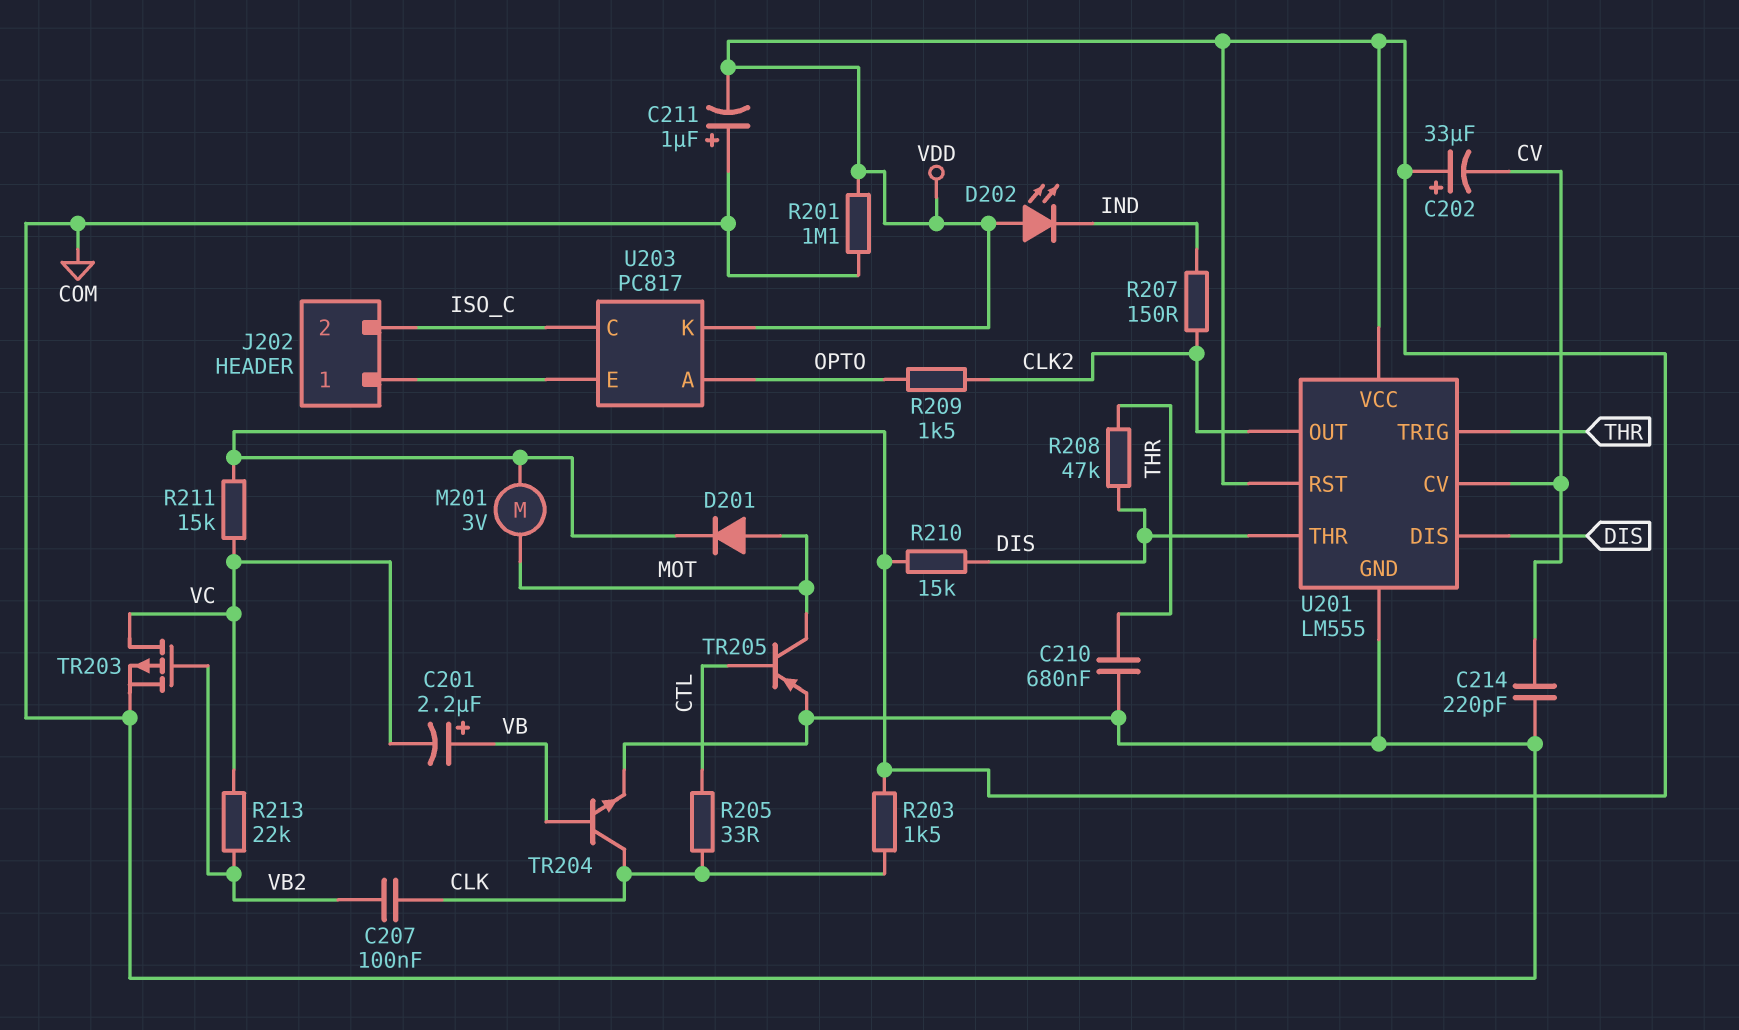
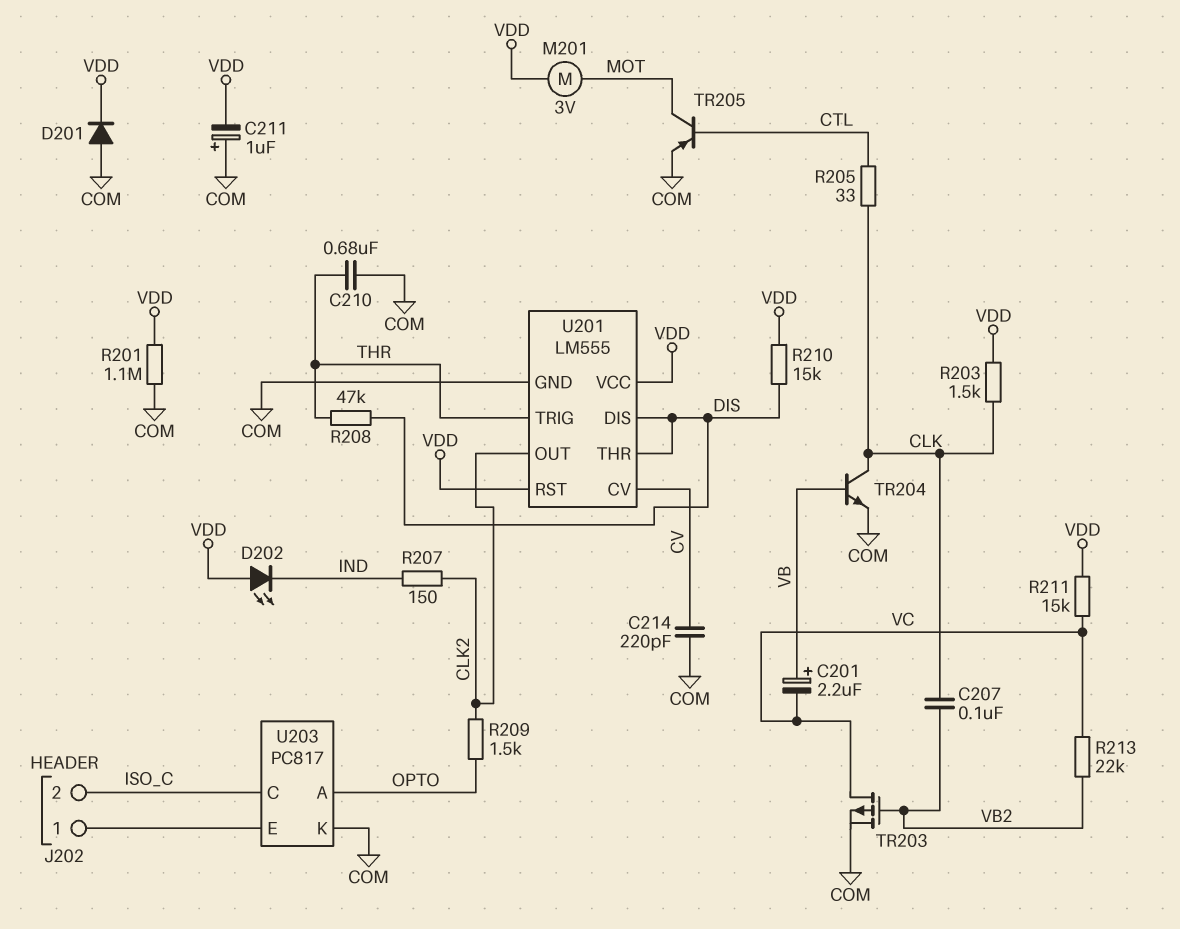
C202: 33uF (plus VDD, minus CV) -> none
D201: diode (A MOT, K VDD) -> diode (A COM, K VDD)
U203 pin K: VDD -> COM

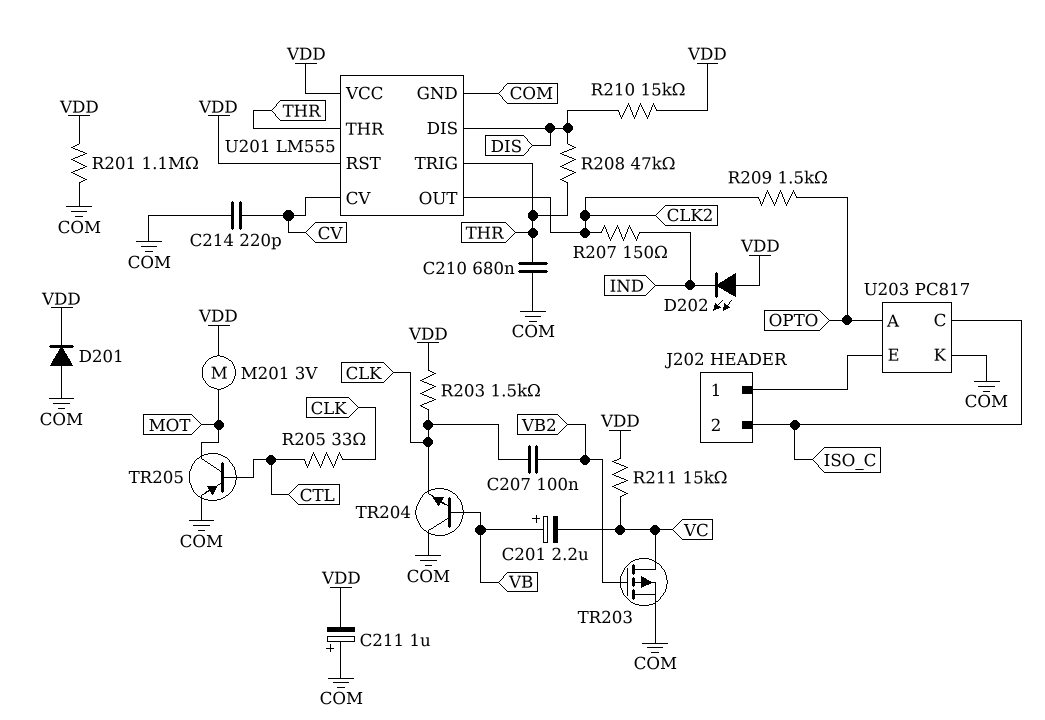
R213: 22k (VB2, VC) -> none
TR204: NPN (B VB, C CLK, E COM) -> NPN (B VB, C COM, E CLK)
U201 pin THR: DIS -> THR

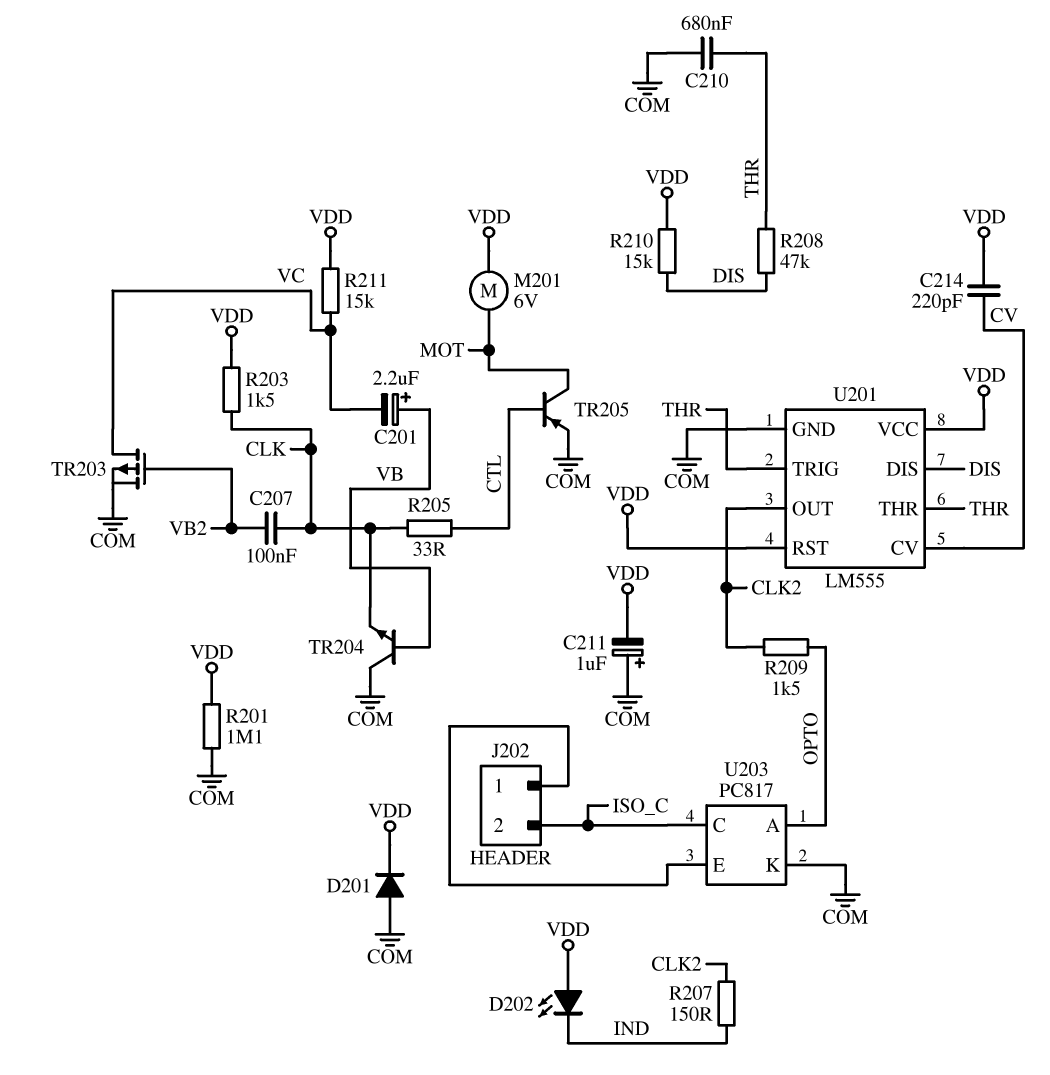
C214: 220pF (COM, CV) -> 220pF (CV, VDD)
M201: motor 3V (MOT, VDD) -> motor 6V (MOT, VDD)

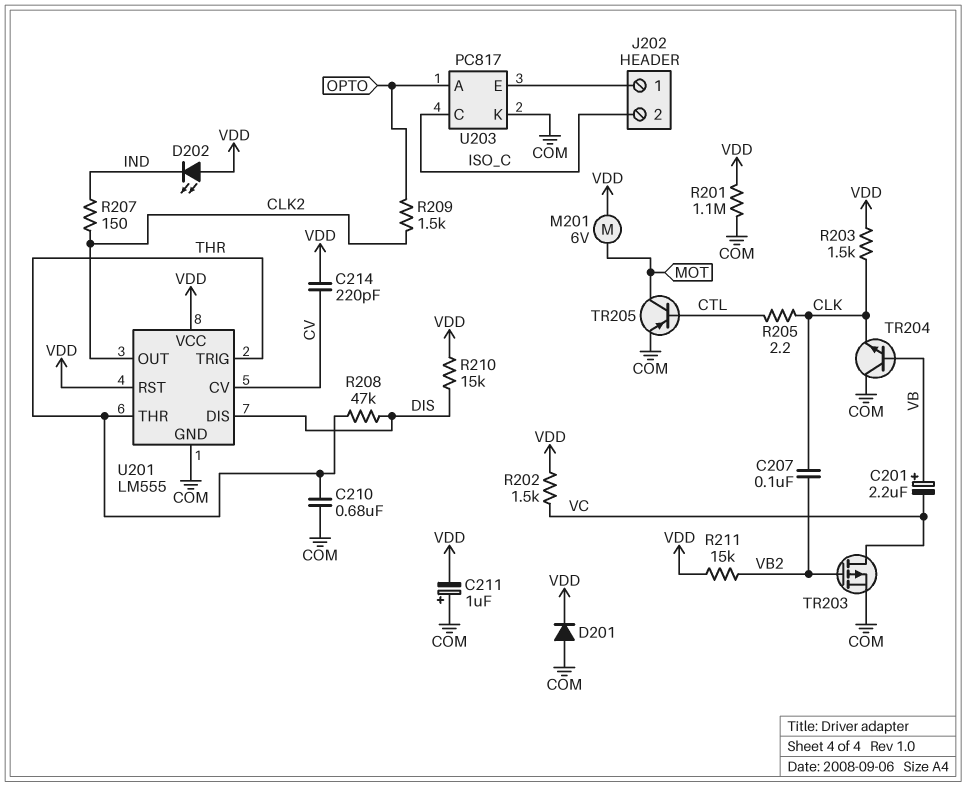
R202: none -> 1.5k (VC, VDD)
R205: 33 (CLK, CTL) -> 2.2 (CLK, CTL)
R211: 15k (VC, VDD) -> 15k (VB2, VDD)

